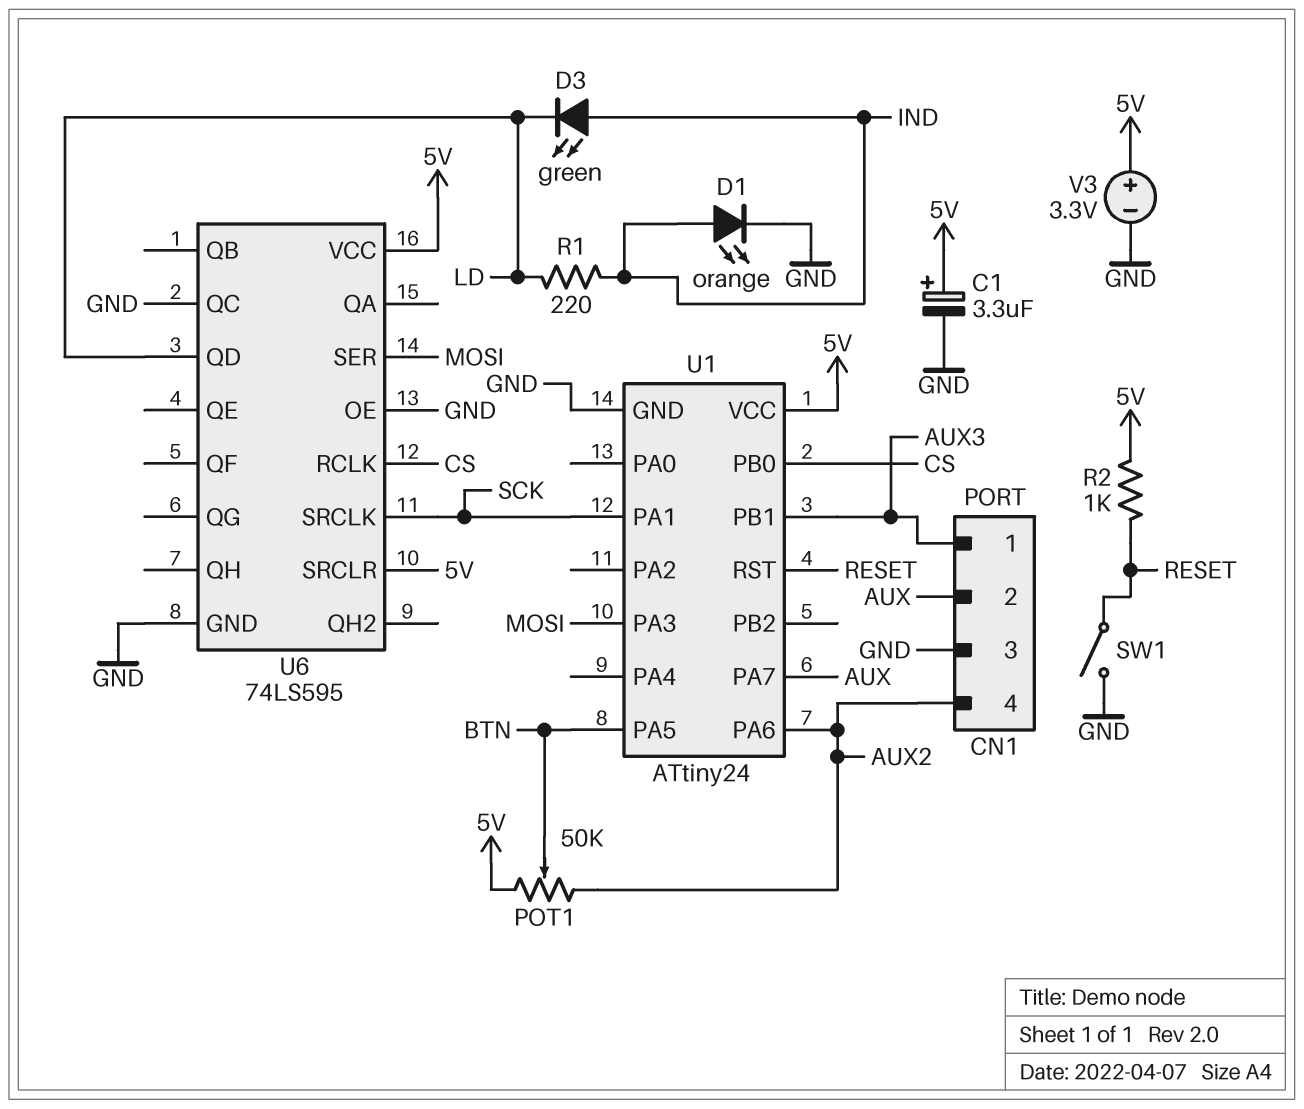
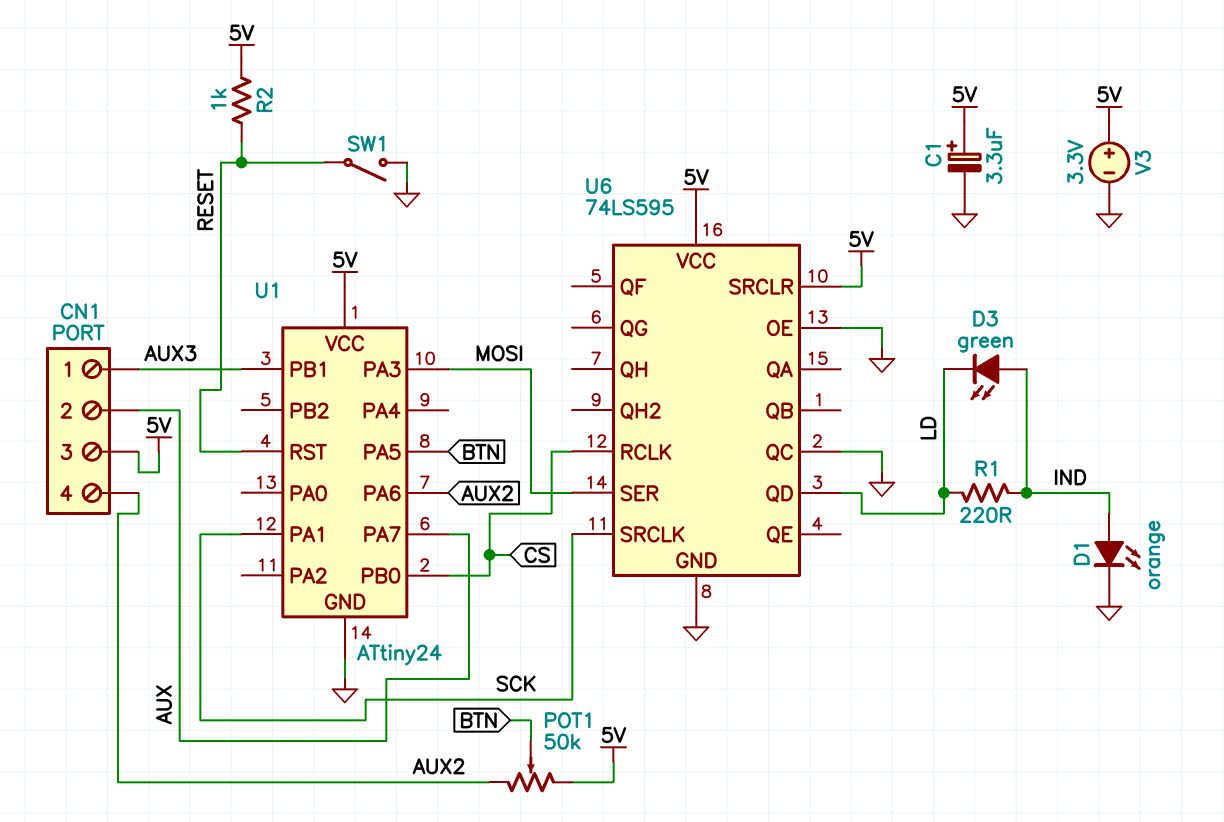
CN1 pin 3: GND -> 5V

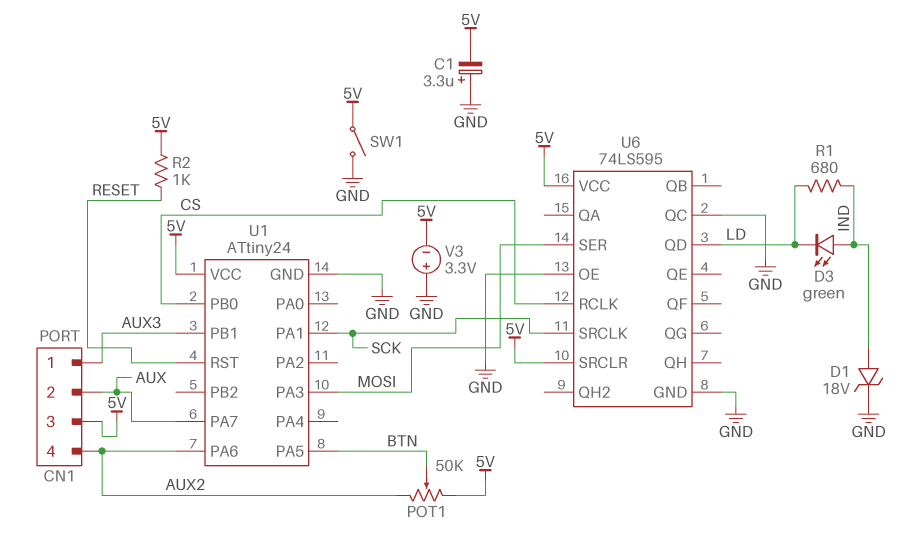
C1: 3.3uF (plus 5V, minus GND) -> 3.3uF (plus GND, minus 5V)
D1: LED orange (A IND, K GND) -> zener 18V (A IND, K GND)
R1: 220 (IND, LD) -> 680 (IND, LD)
SW1: switch (GND, RESET) -> switch (5V, GND)
V3: 3.3V (plus 5V, minus GND) -> 3.3V (plus GND, minus 5V)

